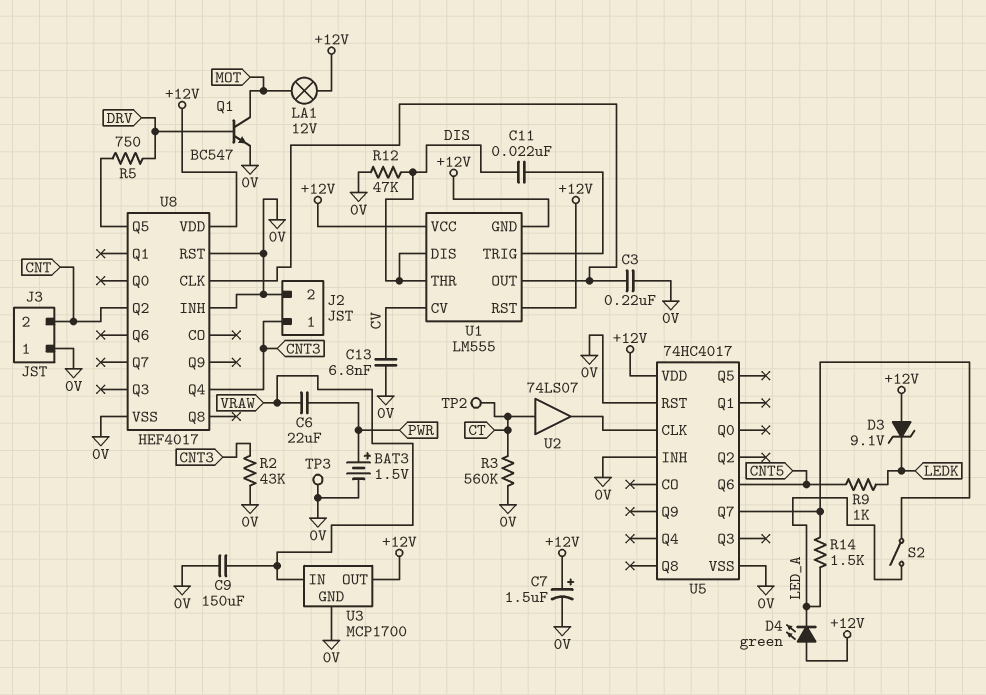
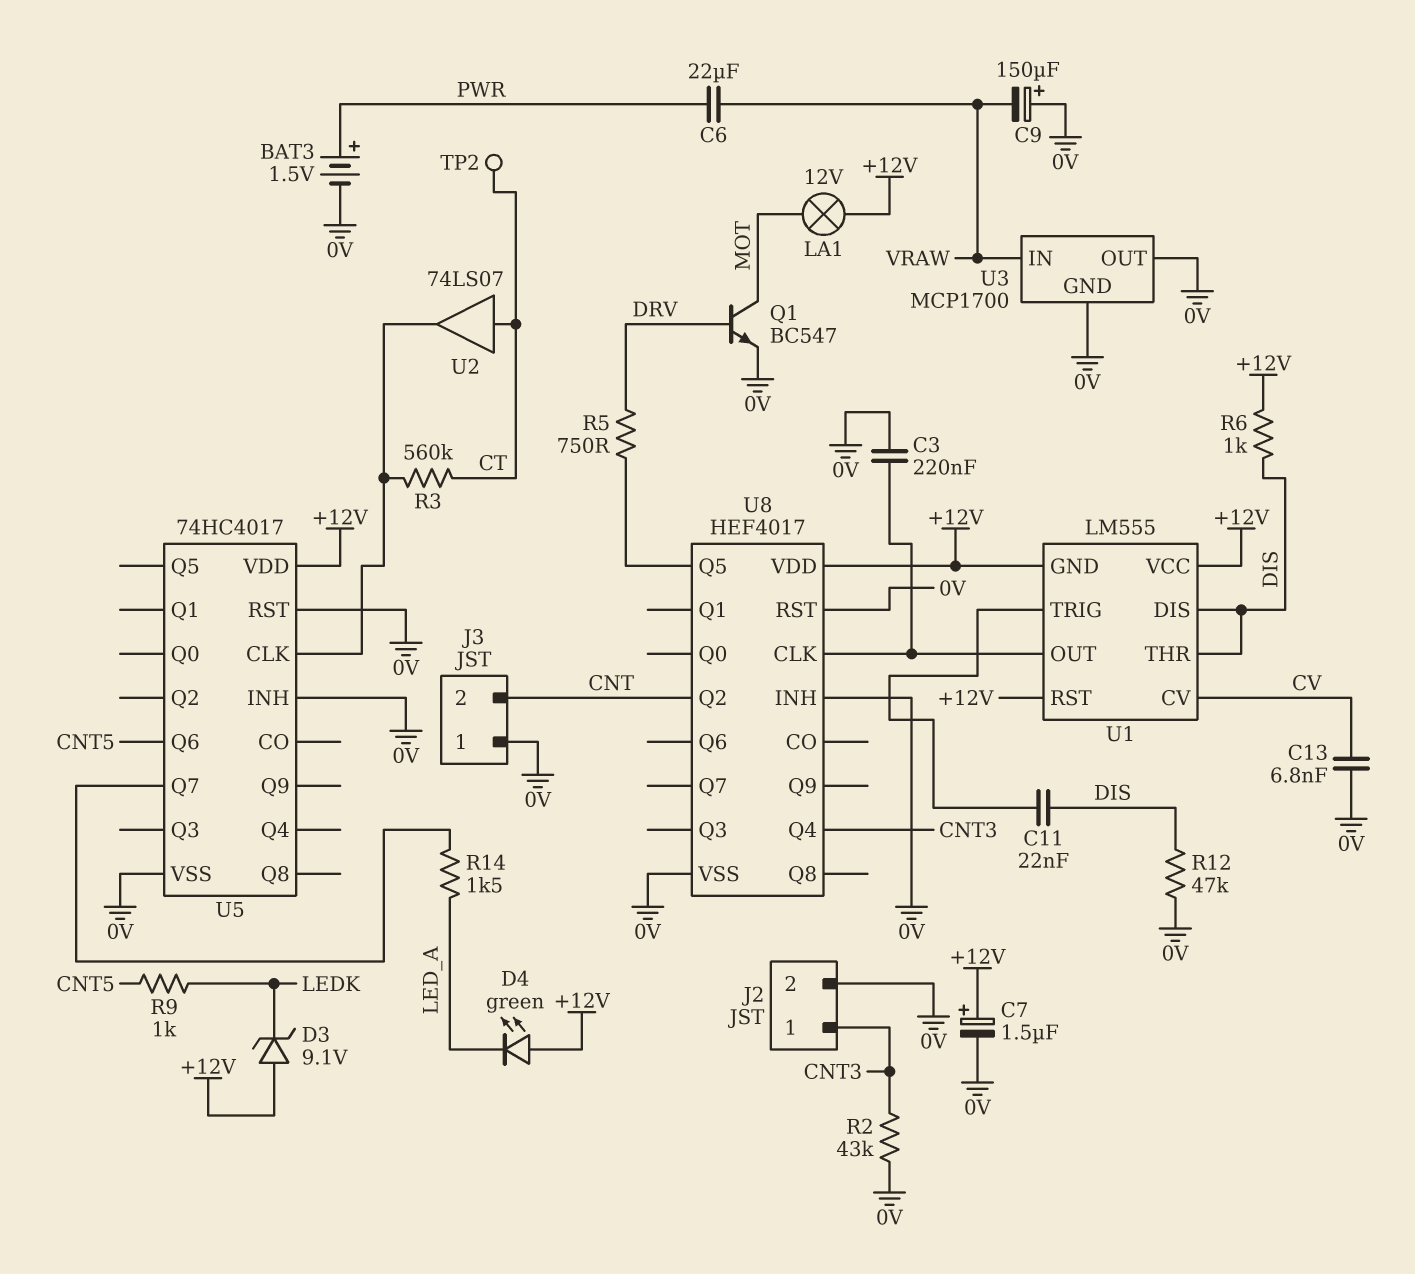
C9: 150uF (0V, VRAW) -> 150uF (plus 0V, minus VRAW)
R3: 560k (0V, CT) -> 560k (CT, U5/CLK)
R6: none -> 1k (+12V, DIS)
S2: switch (LED_A, U5/Q7) -> none
TP3: test point (0V) -> none
U3 pin OUT: +12V -> 0V

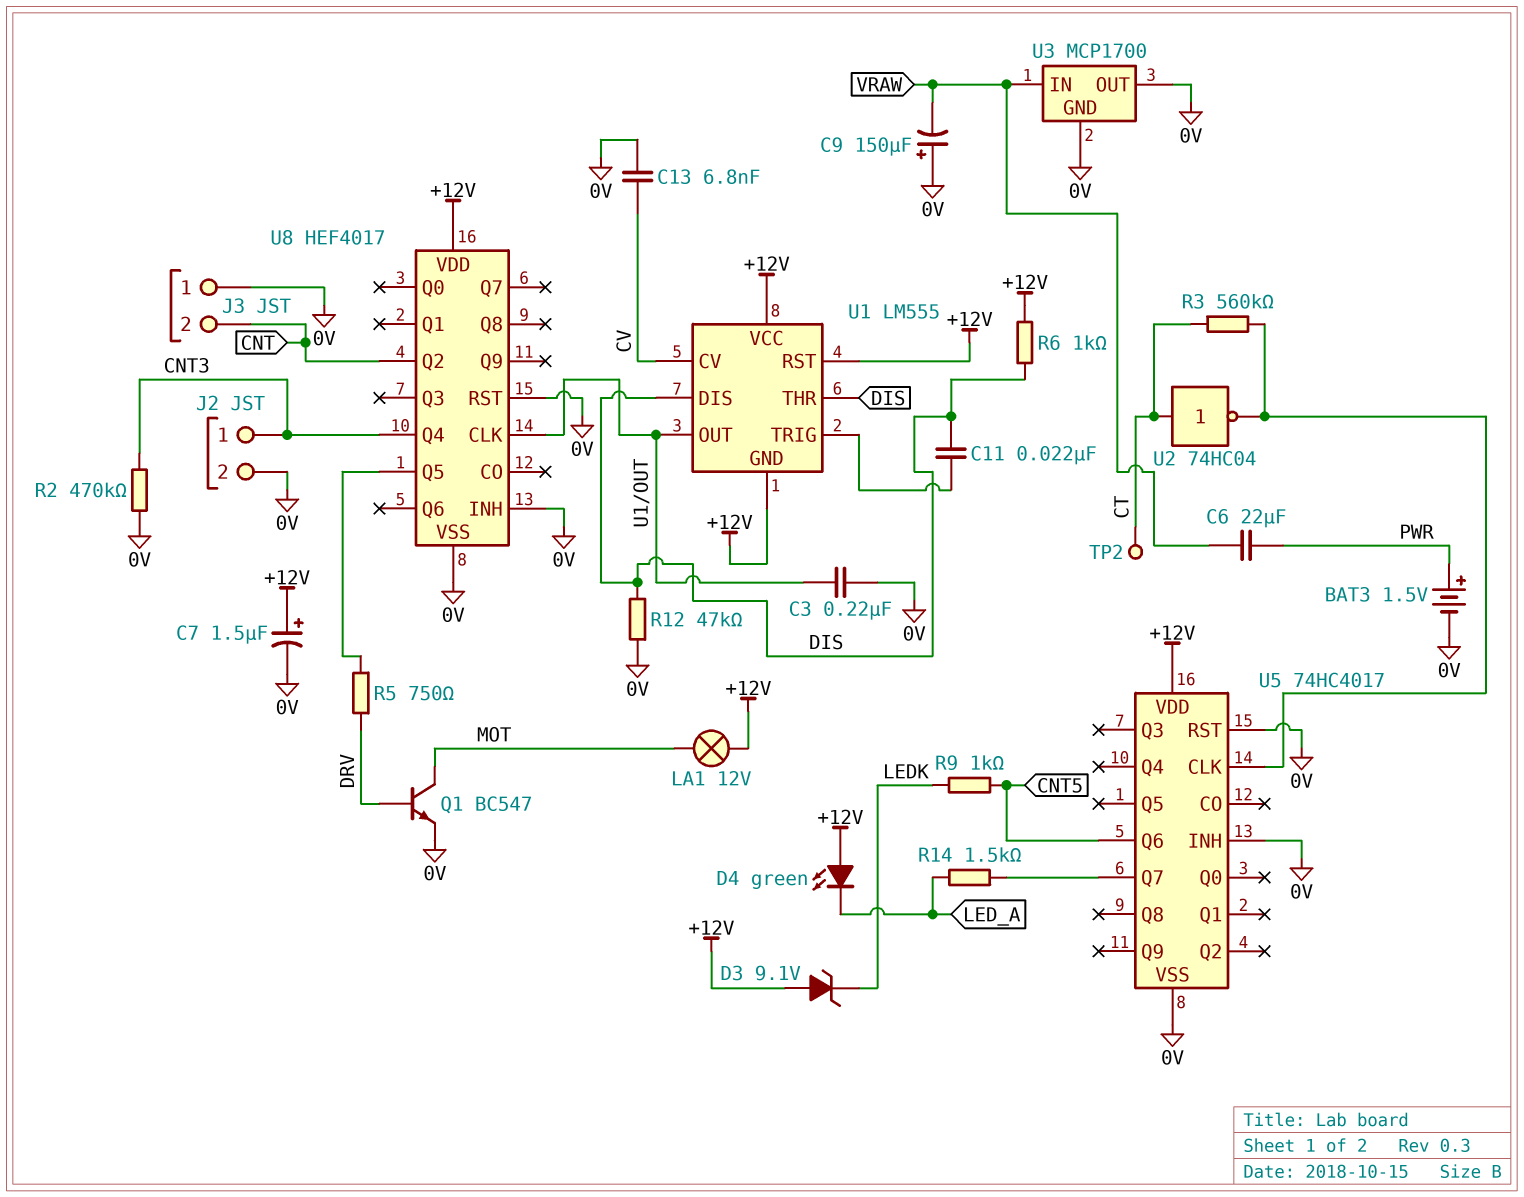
R2: 43k (0V, CNT3) -> 470k (0V, CNT3)
U2: buffer 74LS07 (in CT, out U5/CLK) -> NOT 74HC04 (in CT, out U5/CLK)

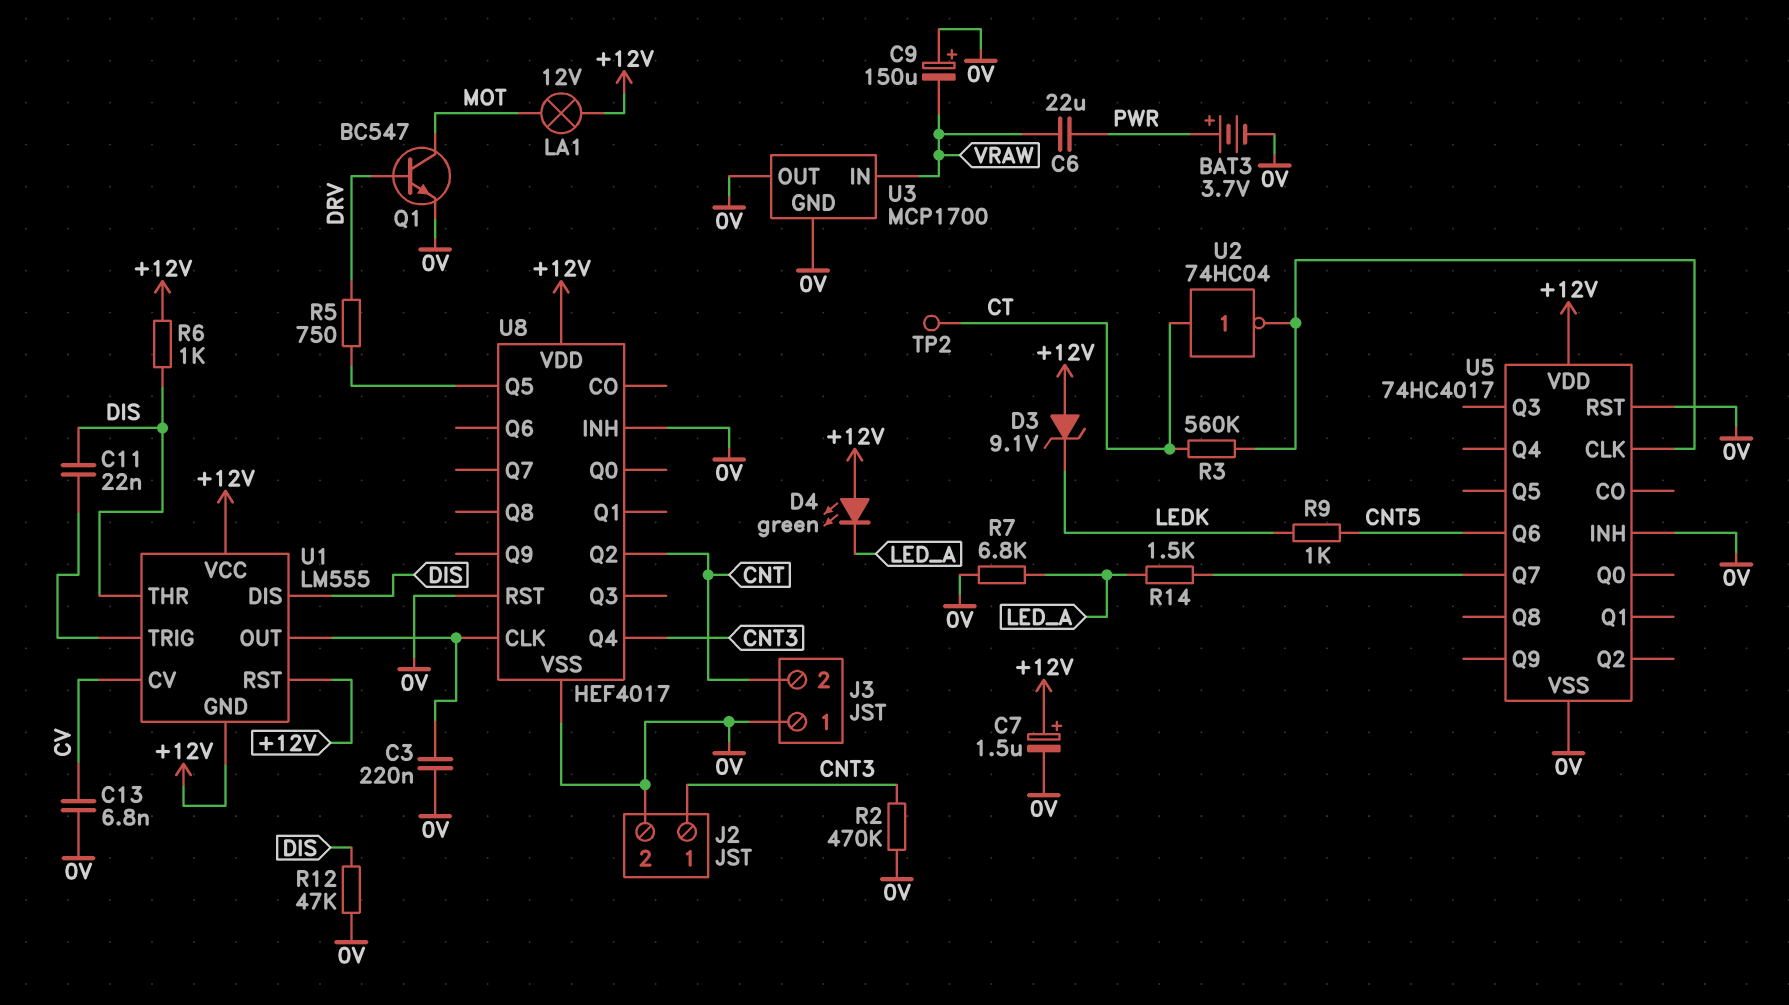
BAT3: 1.5V (plus PWR, minus 0V) -> 3.7V (plus PWR, minus 0V)
R7: none -> 6.8k (0V, LED_A)

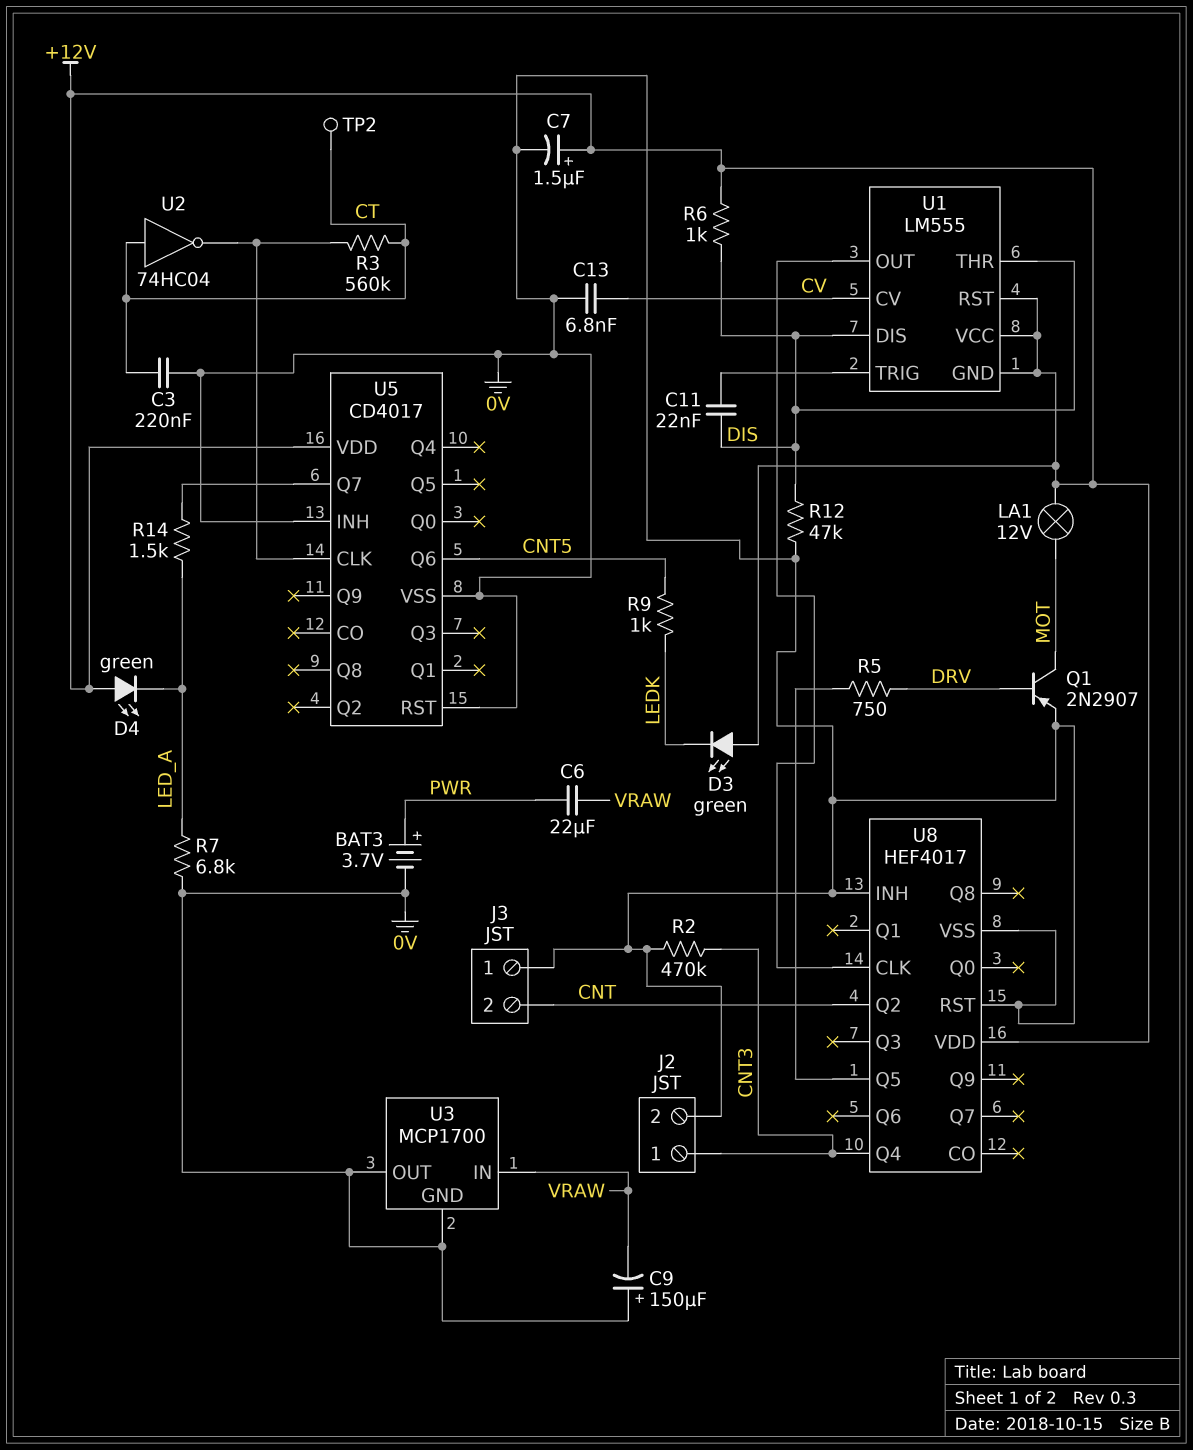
C3: 220nF (0V, U1/OUT) -> 220nF (0V, CT)
D3: zener 9.1V (A +12V, K LEDK) -> LED green (A +12V, K LEDK)
Q1: NPN BC547 (B DRV, C MOT, E 0V) -> PNP 2N2907 (B DRV, C MOT, E 0V)
U5: 74HC4017 -> CD4017

